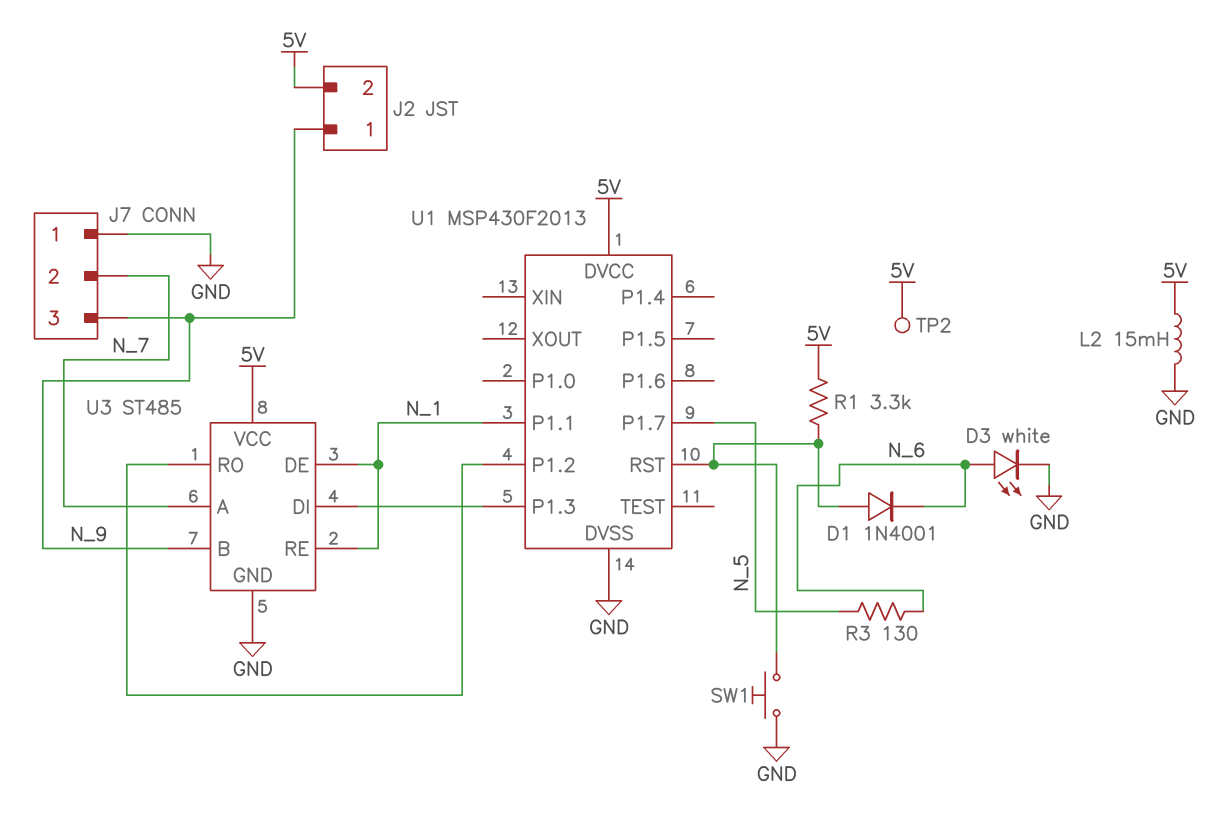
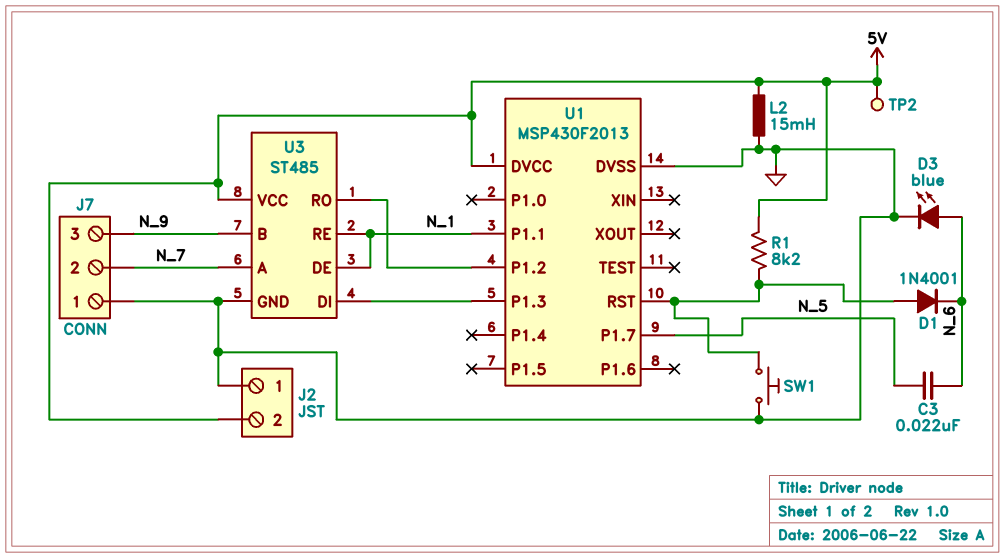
C3: none -> 22nF (N_5, N_6)
D3: LED white (A N_6, K GND) -> LED blue (A N_6, K GND)
J2 pin 1: N_9 -> GND
R1: 3.3k (5V, U1/RST) -> 8.2k (5V, U1/RST)
R3: 130 (N_5, N_6) -> none

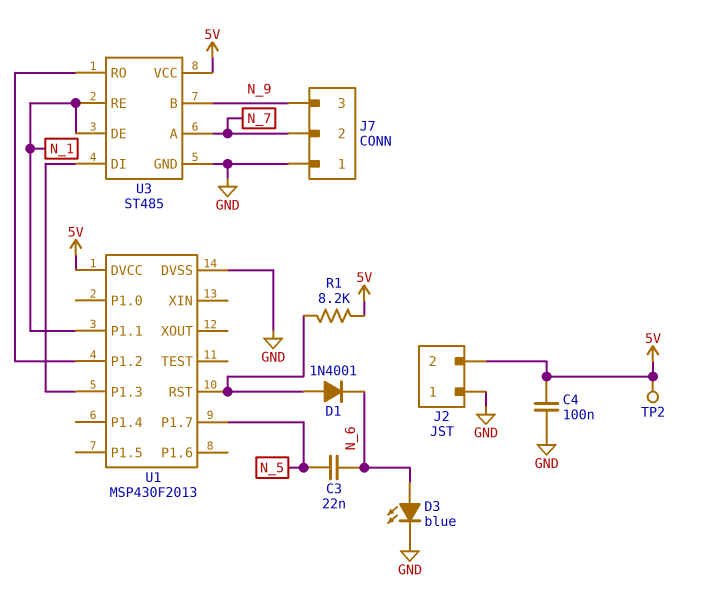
C4: none -> 100nF (5V, GND)
L2: 15mH (5V, GND) -> none
SW1: button (GND, U1/RST) -> none

